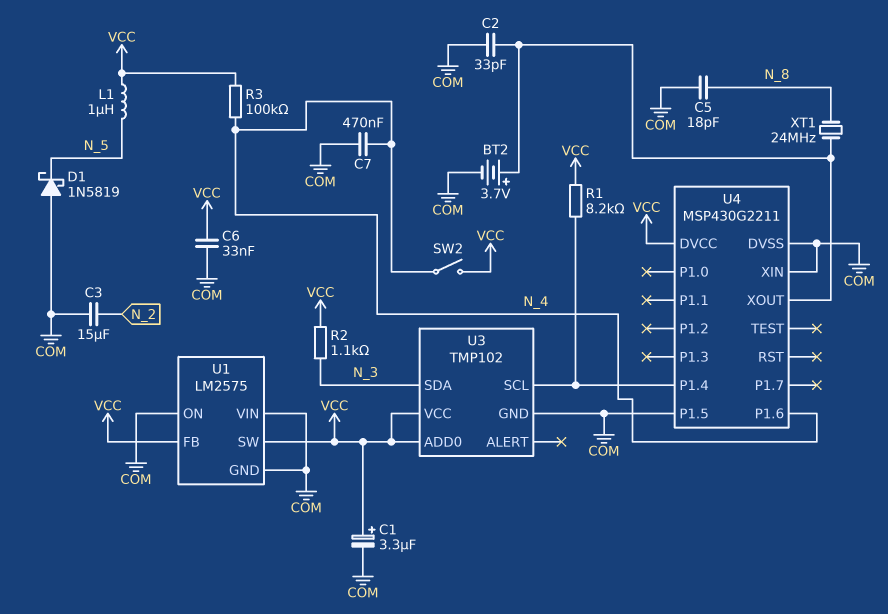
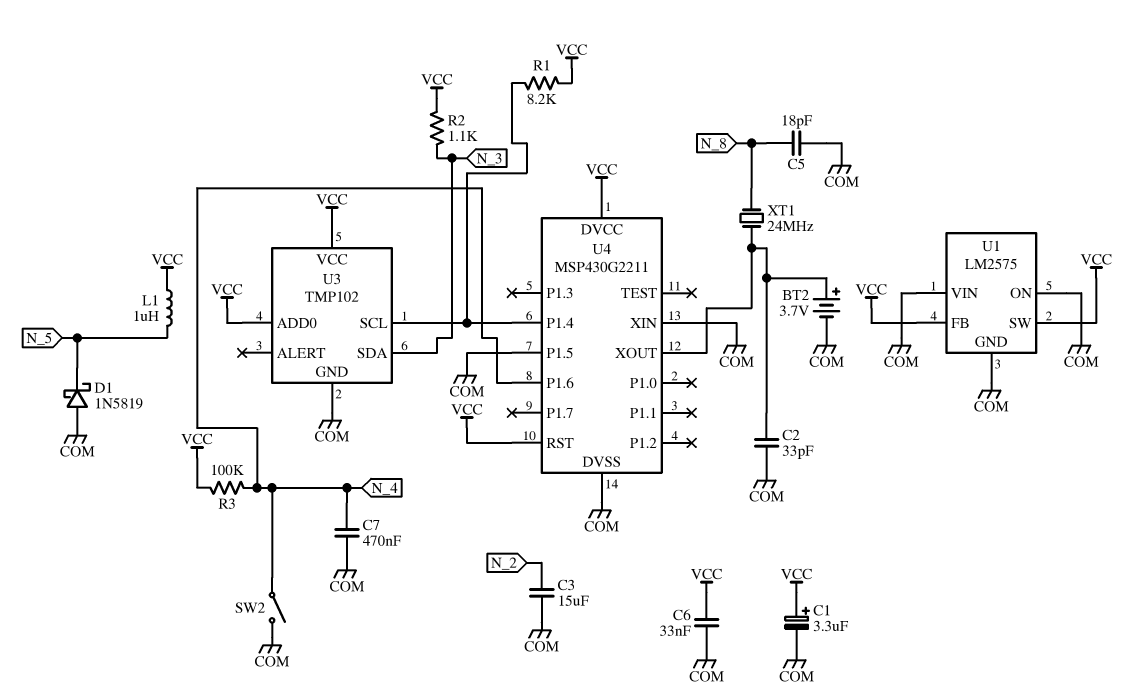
SW2: switch (N_4, VCC) -> switch (COM, N_4)
U4 pin RST: none -> VCC

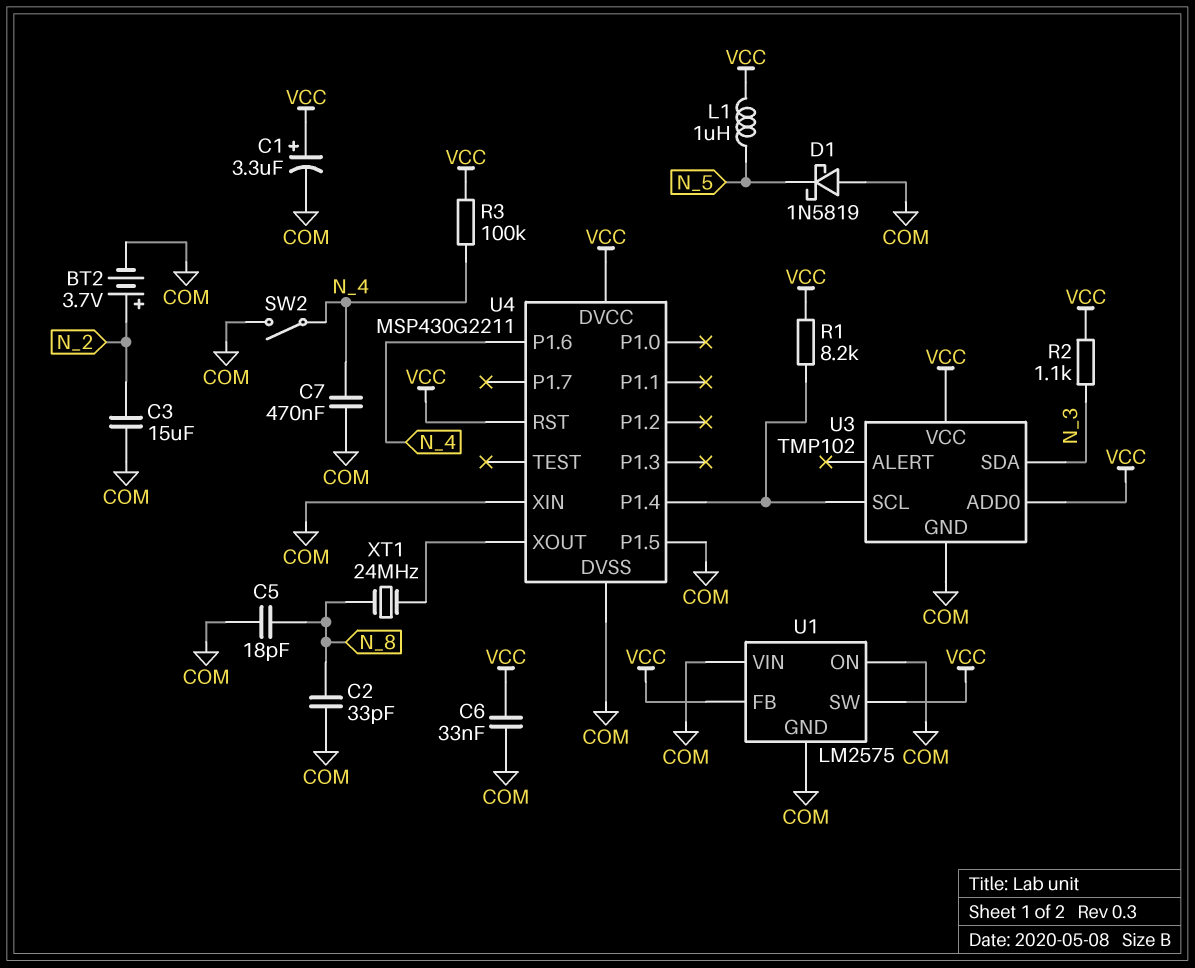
BT2: 3.7V (plus U4/XOUT, minus COM) -> 3.7V (plus N_2, minus COM)
C2: 33pF (COM, U4/XOUT) -> 33pF (COM, N_8)

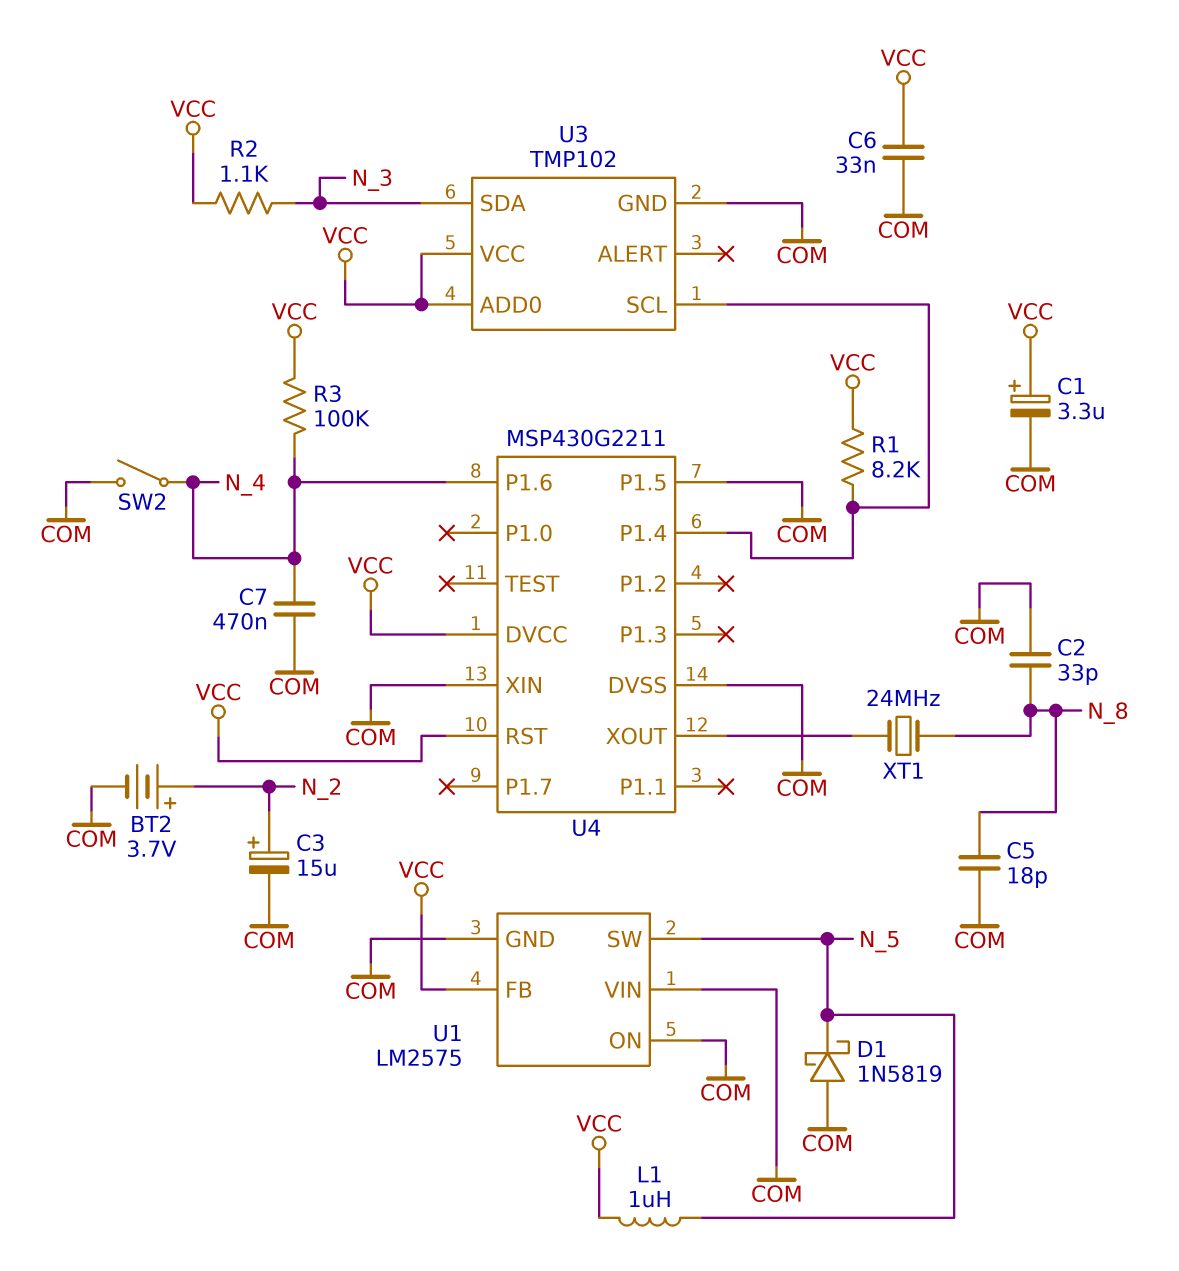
C3: 15uF (COM, N_2) -> 15uF (plus N_2, minus COM)
U1 pin SW: VCC -> N_5

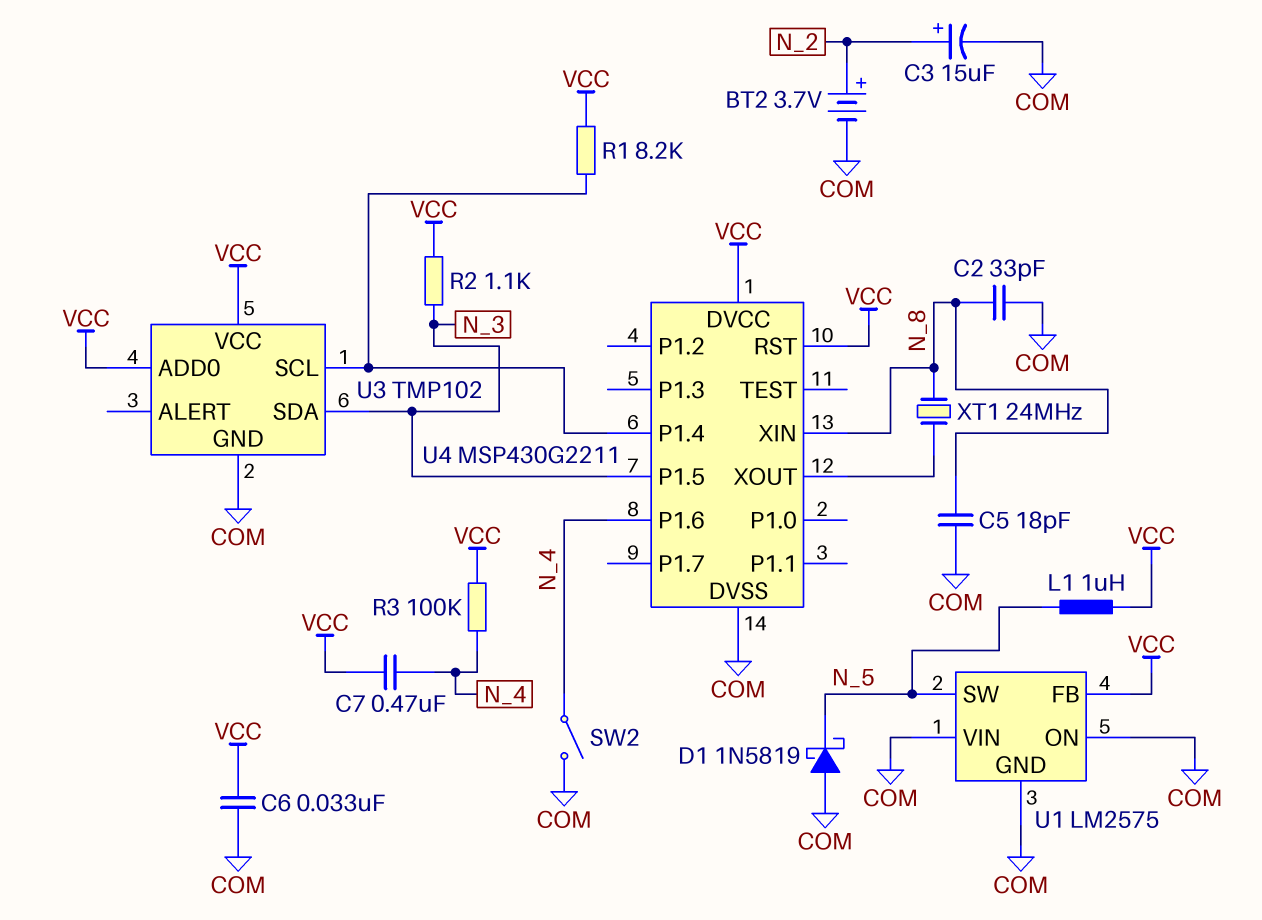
C1: 3.3uF (plus VCC, minus COM) -> none
C7: 470nF (COM, N_4) -> 470nF (N_4, VCC)
U4 pin P1.5: COM -> N_3
U4 pin XIN: COM -> N_8

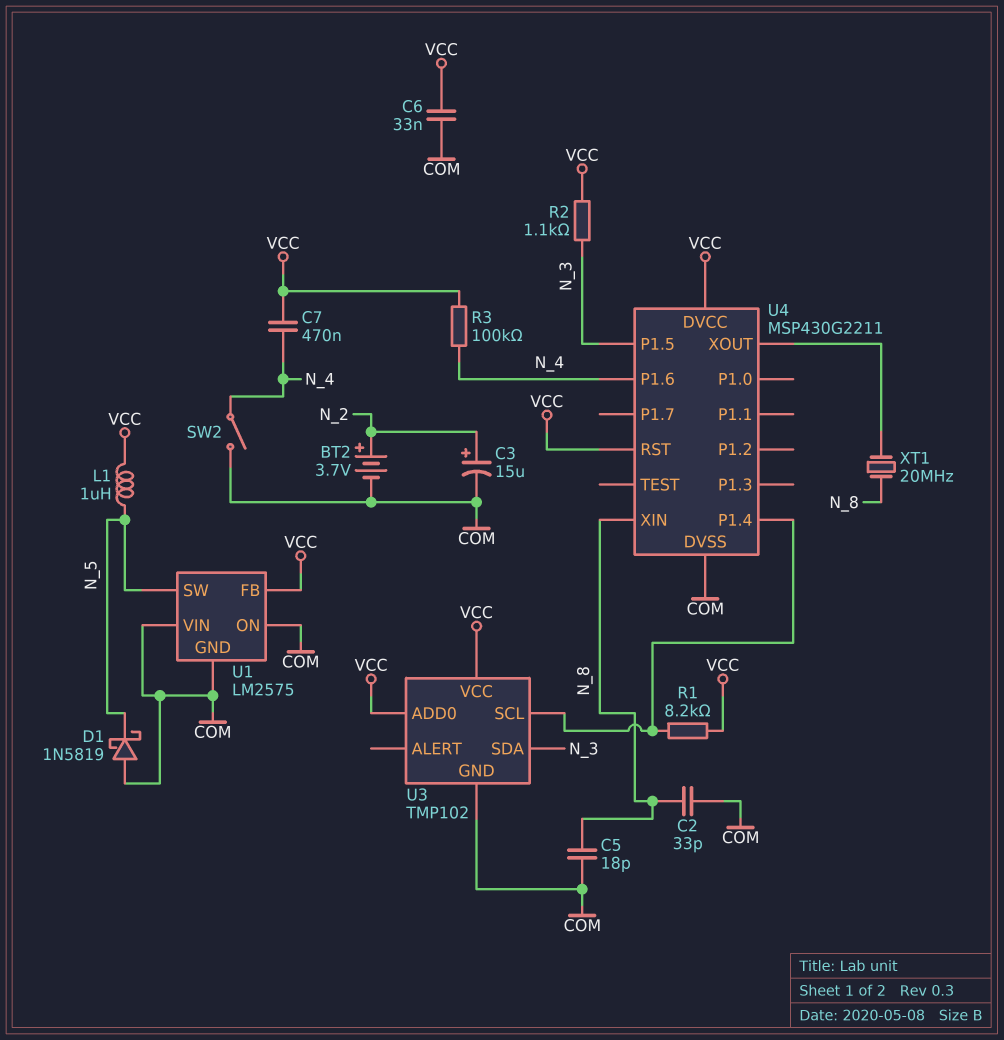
XT1: 24MHz (N_8, U4/XOUT) -> 20MHz (N_8, U4/XOUT)

